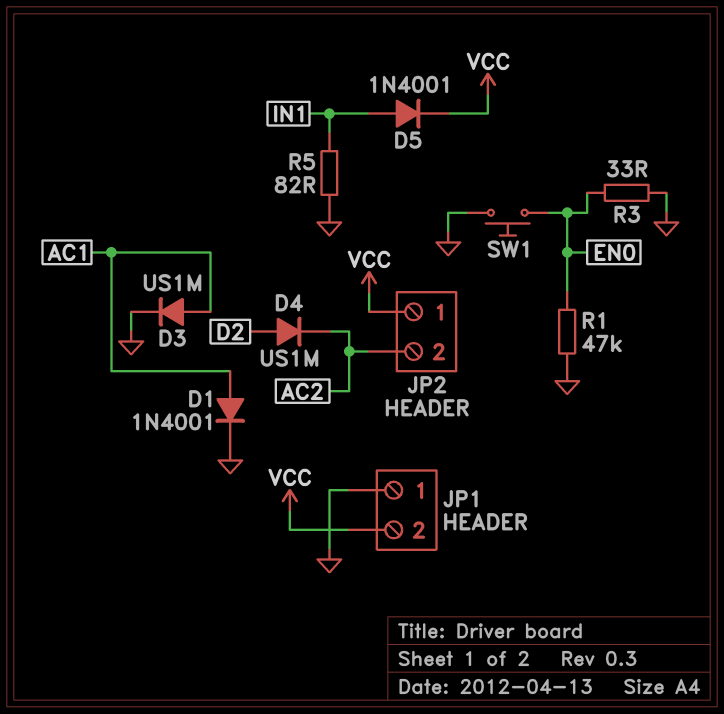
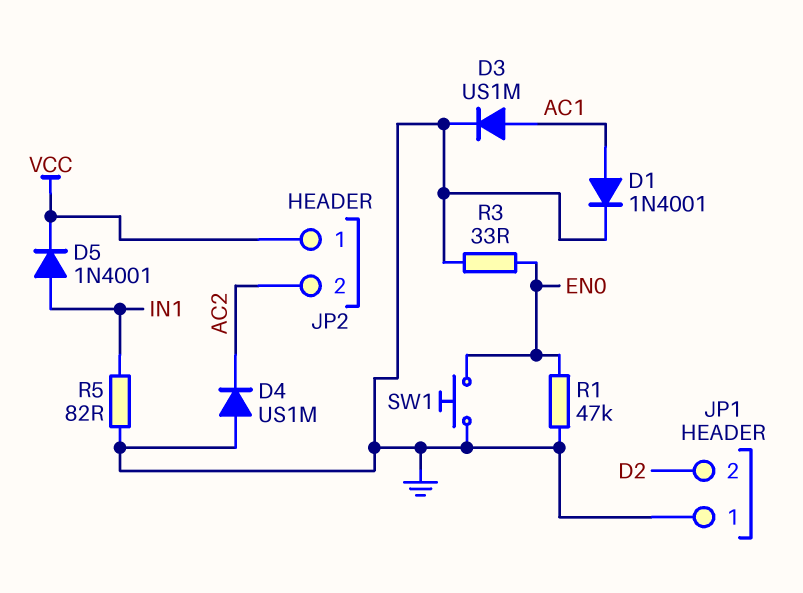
D4: diode US1M (A D2, K AC2) -> diode US1M (A GND, K AC2)
JP1 pin 2: VCC -> D2

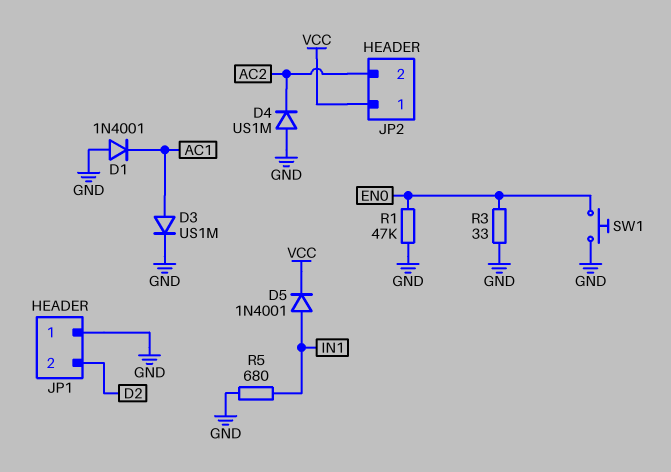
D1: diode 1N4001 (A AC1, K GND) -> diode 1N4001 (A GND, K AC1)
R5: 82 (GND, IN1) -> 680 (GND, IN1)

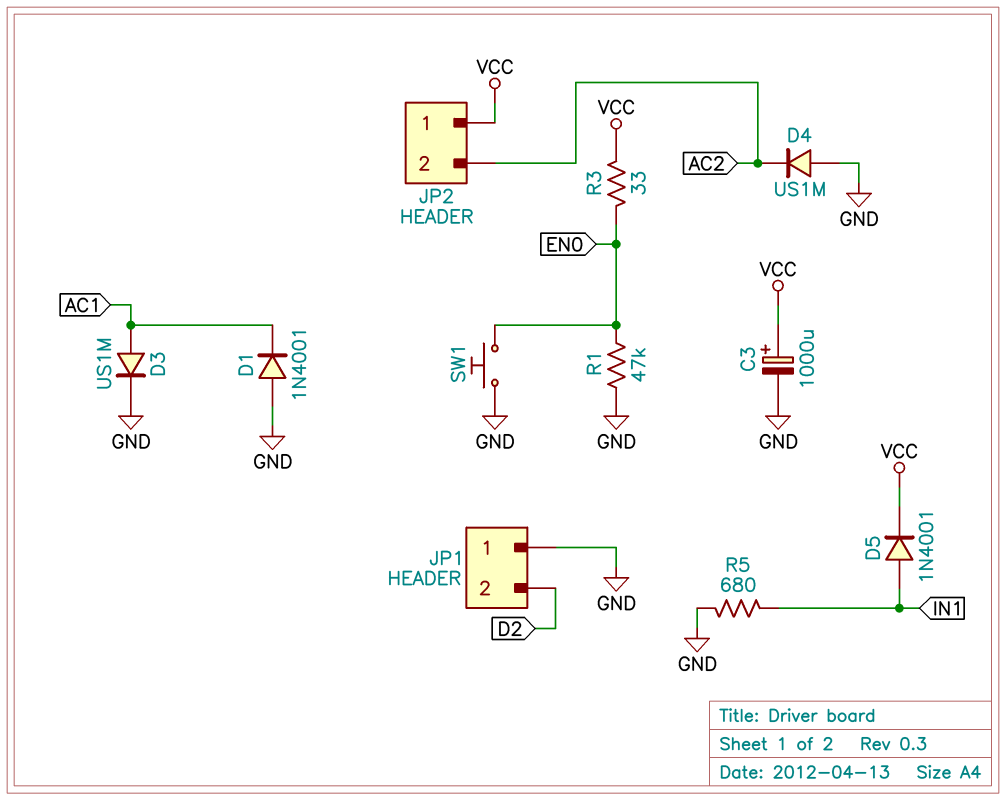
C3: none -> 1000uF (plus VCC, minus GND)
R3: 33 (EN0, GND) -> 33 (EN0, VCC)

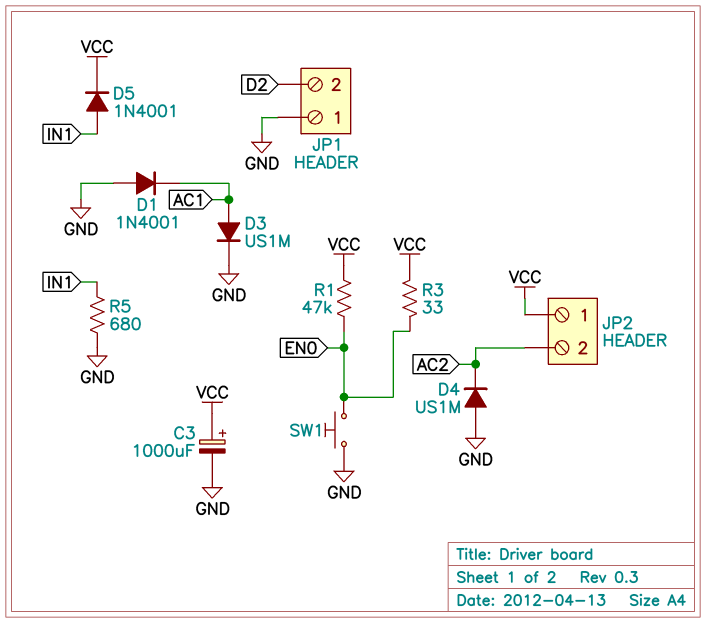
R1: 47k (EN0, GND) -> 47k (EN0, VCC)

